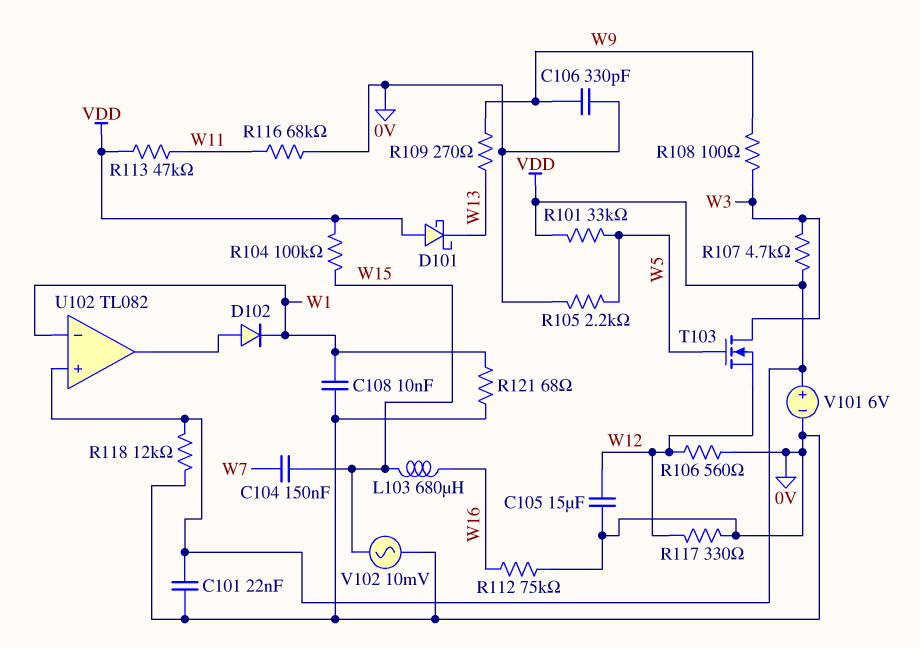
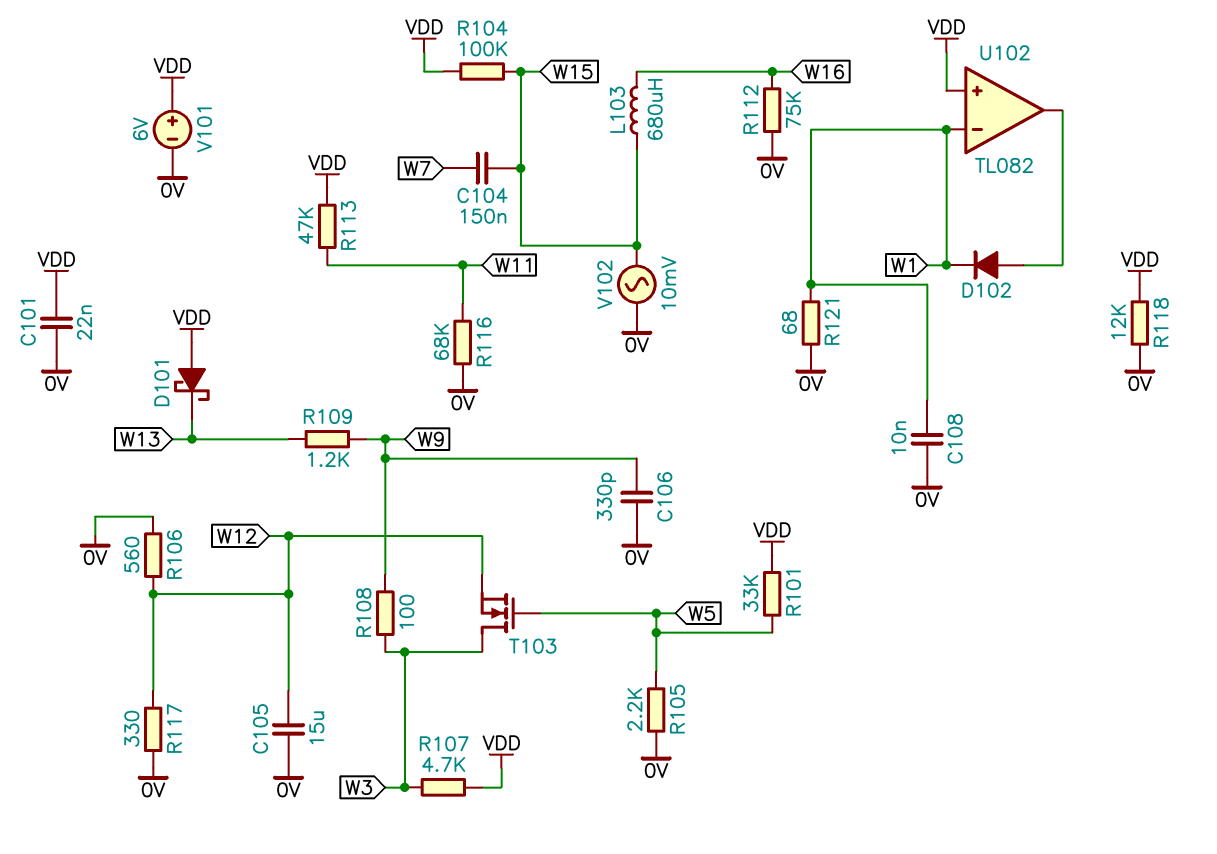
R109: 270 (W9, W13) -> 1.2k (W9, W13)

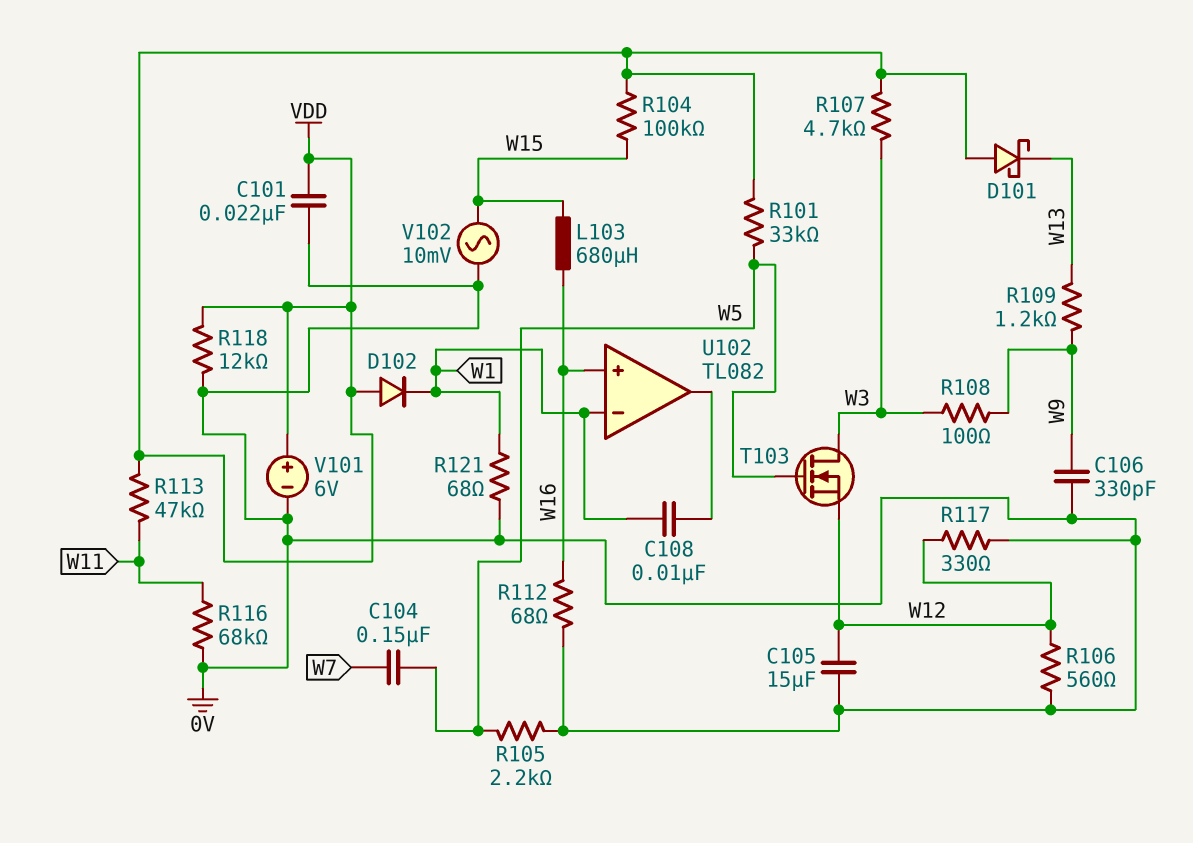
C104: 150nF (W7, W15) -> 150nF (W5, W7)
C108: 10nF (0V, W1) -> 10nF (U102/out, W1)
D102: diode (A U102/out, K W1) -> diode (A VDD, K W1)
R112: 75k (0V, W16) -> 68 (0V, W16)
U102 pin in+: VDD -> W16

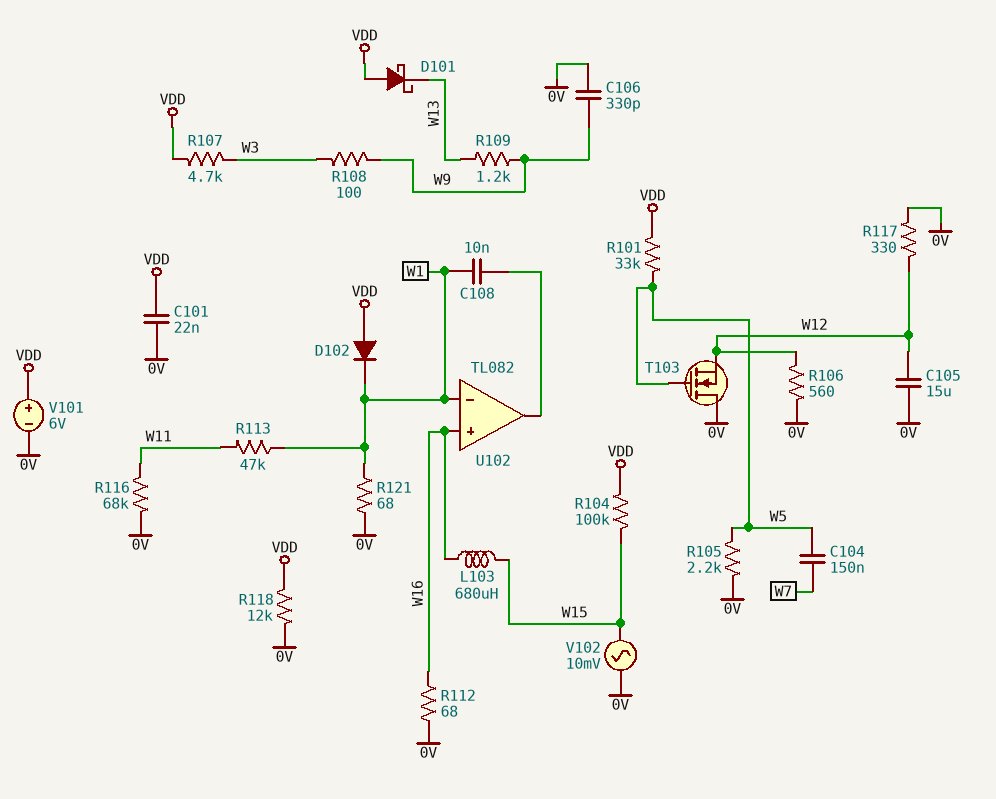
R113: 47k (VDD, W11) -> 47k (W1, W11)
T103: NMOS (G W5, D W3, S W12) -> NMOS (G W5, D 0V, S W12)

